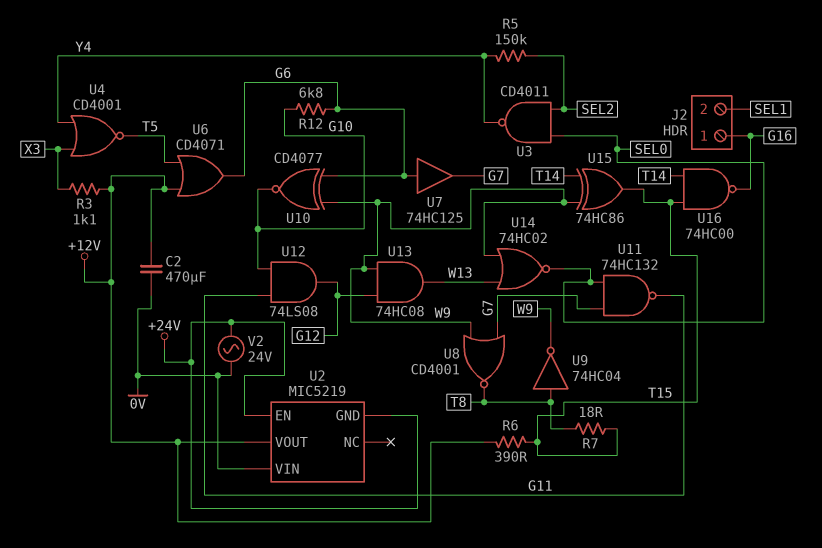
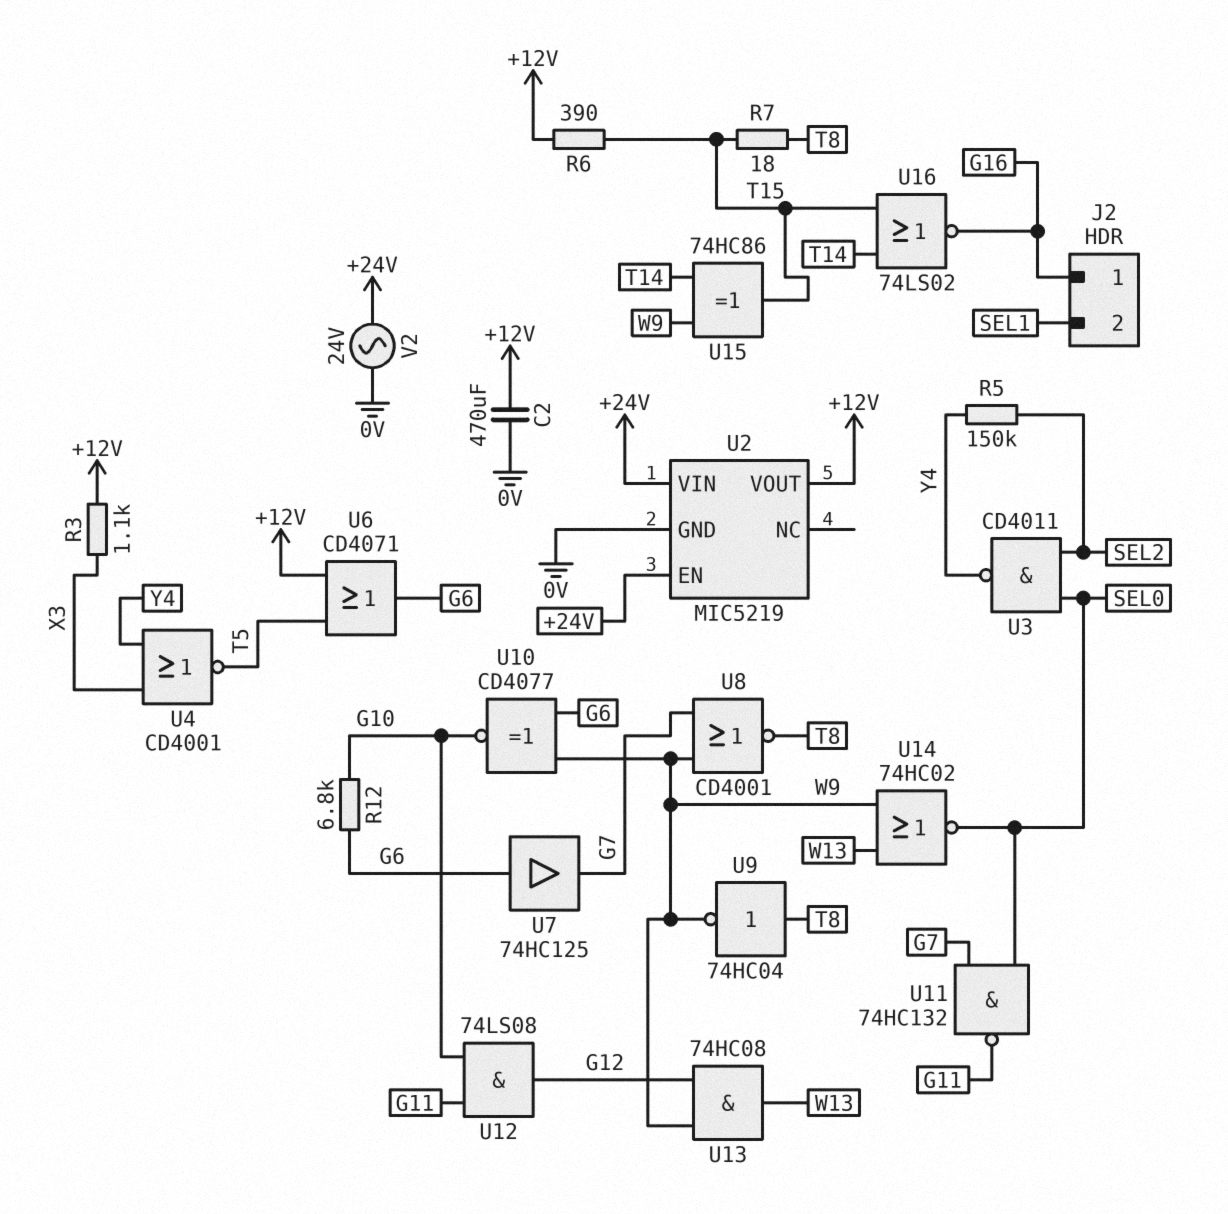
U2 pin GND: +24V -> 0V
U2 pin VIN: 0V -> +24V
U16: NAND 74HC00 (in T14, in T15, out G16) -> NOR 74LS02 (in T14, in T15, out G16)

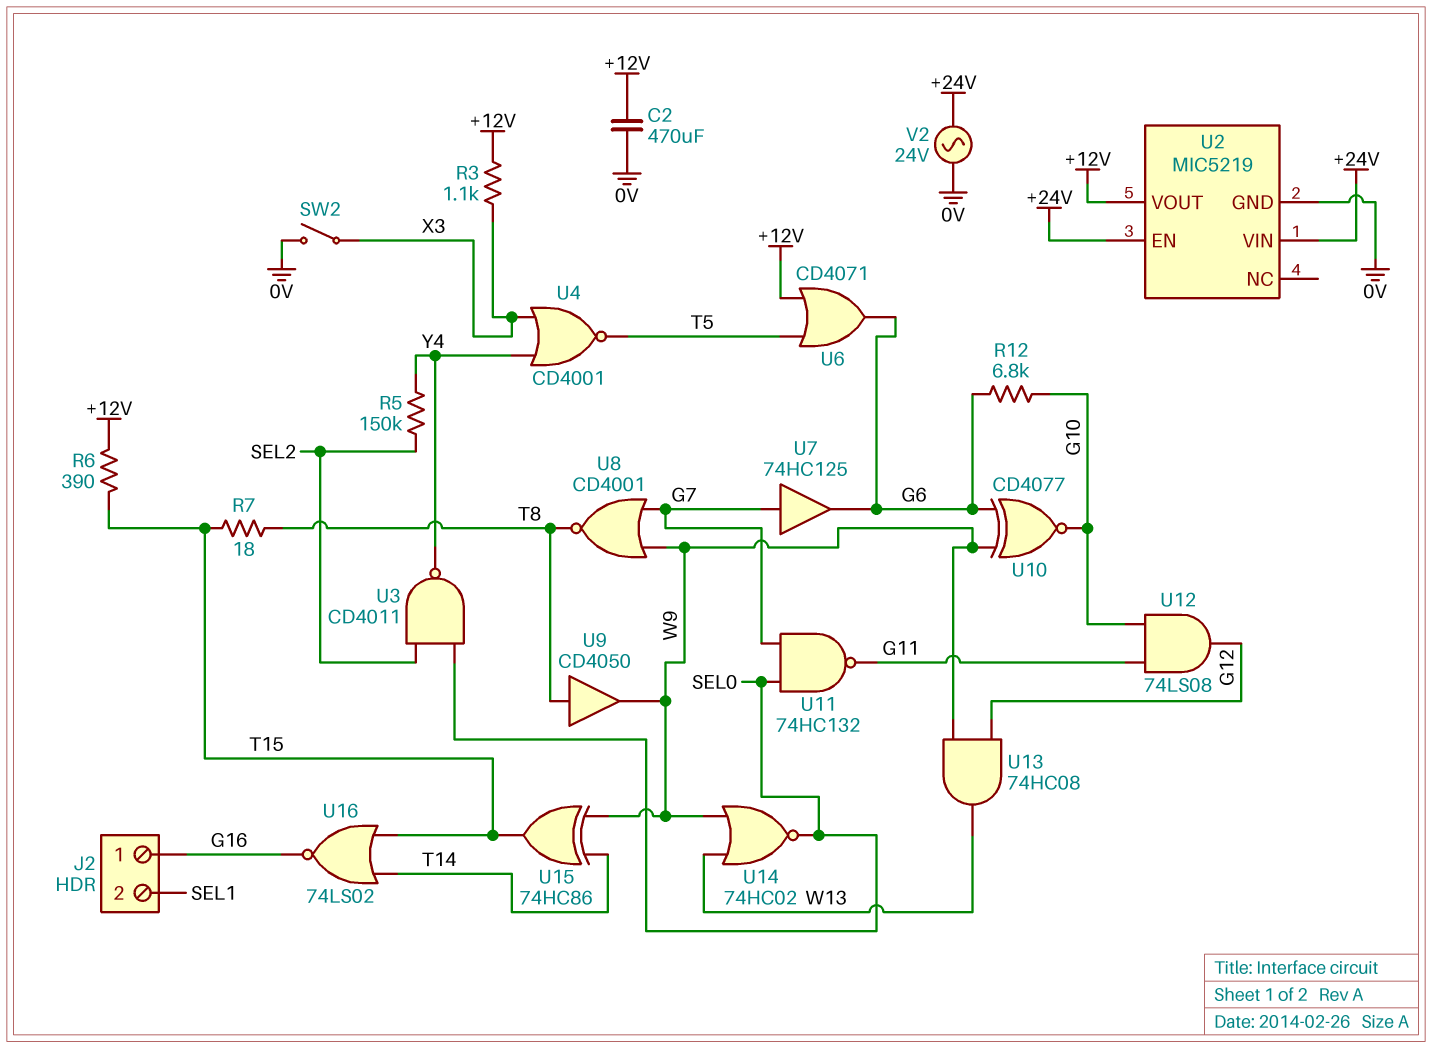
SW2: none -> switch (0V, X3)
U7: buffer 74HC125 (in G6, out G7) -> buffer 74HC125 (in G7, out G6)
U9: NOT 74HC04 (in T8, out W9) -> buffer CD4050 (in T8, out W9)

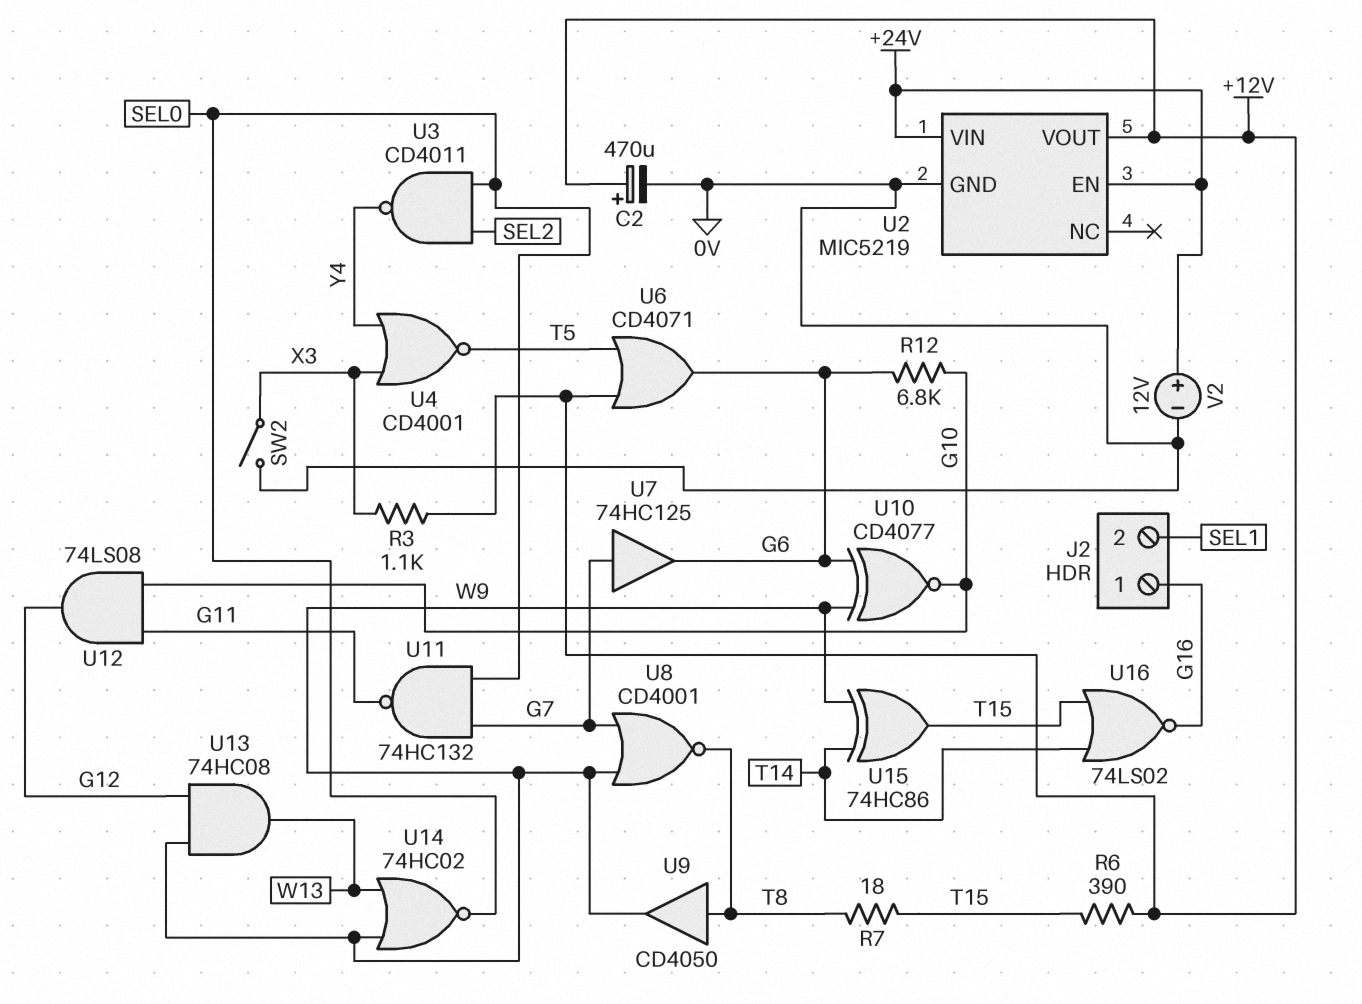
C2: 470uF (+12V, 0V) -> 470uF (plus +12V, minus 0V)
R5: 150k (SEL2, Y4) -> none
V2: AC 24V (+24V, 0V) -> 12V (plus +24V, minus 0V)

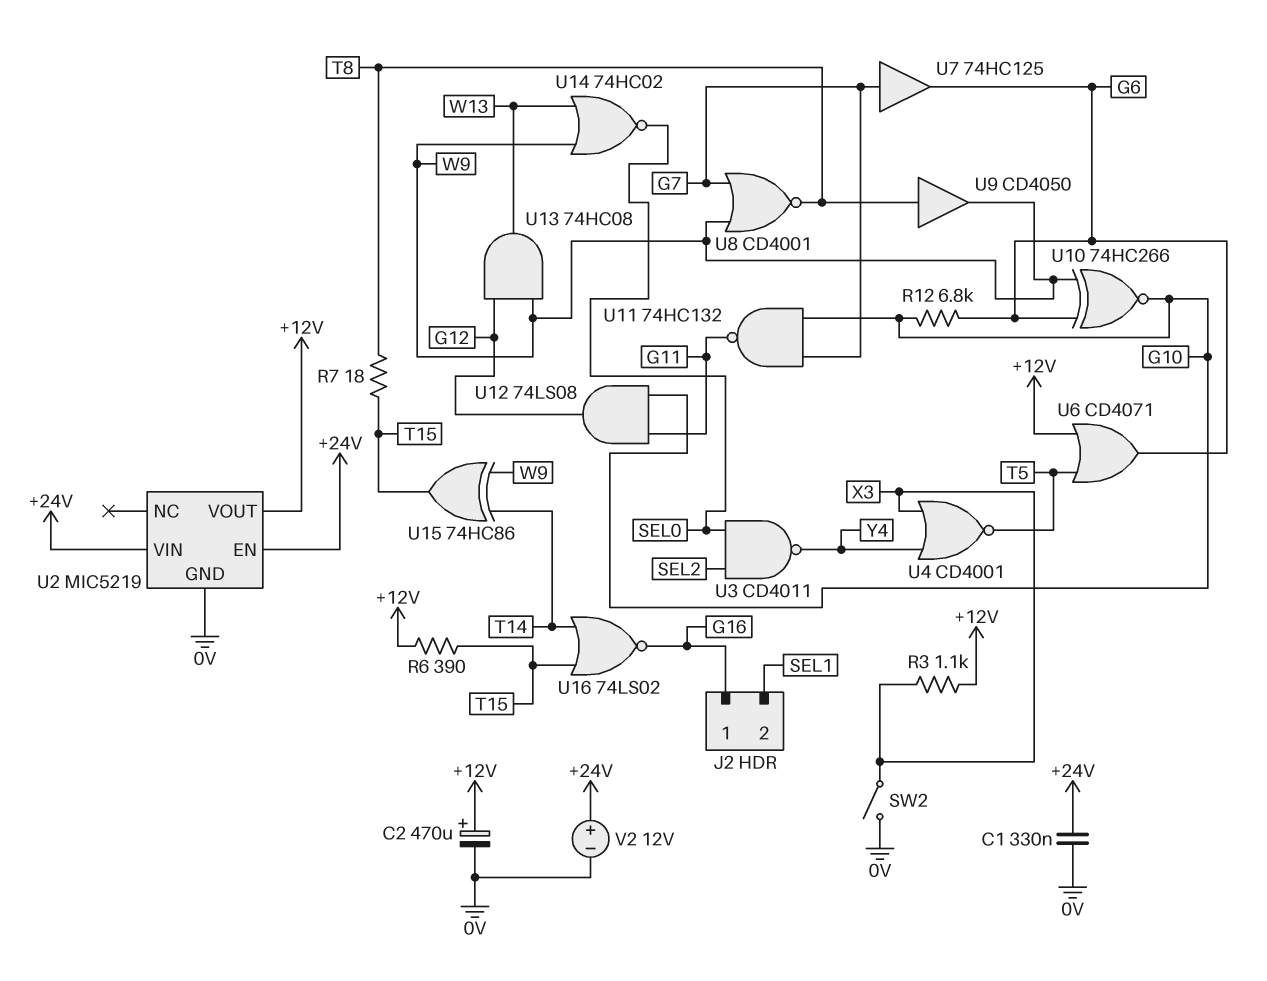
C1: none -> 330nF (+24V, 0V)
U10: XNOR CD4077 (in G6, in W9, out G10) -> XNOR 74HC266 (in G6, in W9, out G10)
U11: NAND 74HC132 (in G7, in SEL0, out G11) -> NAND 74HC132 (in G7, in G10, out G11)

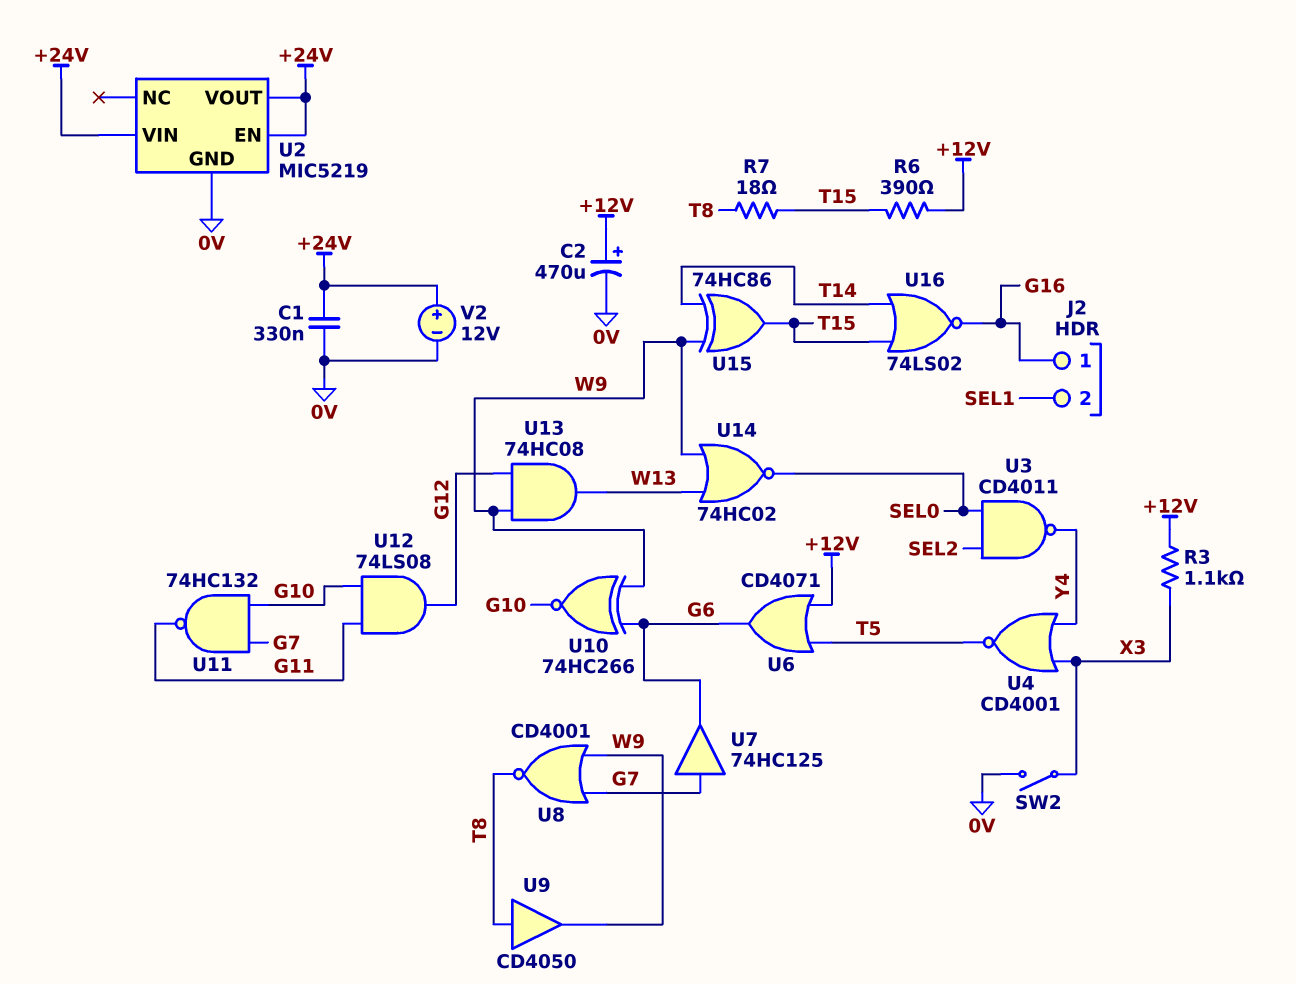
R12: 6.8k (G6, G10) -> none
U2 pin VOUT: +12V -> +24V

